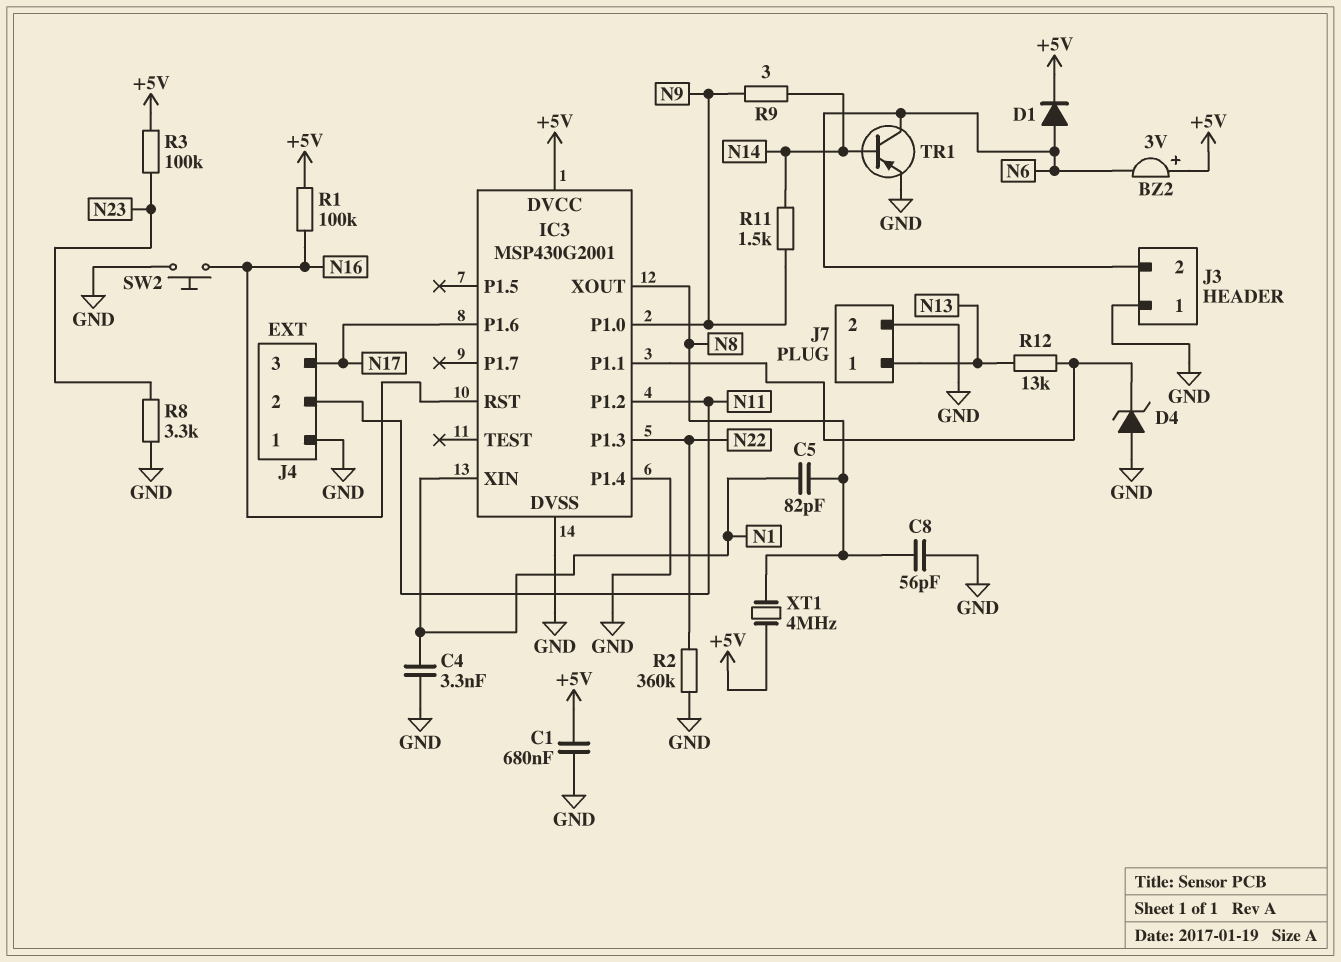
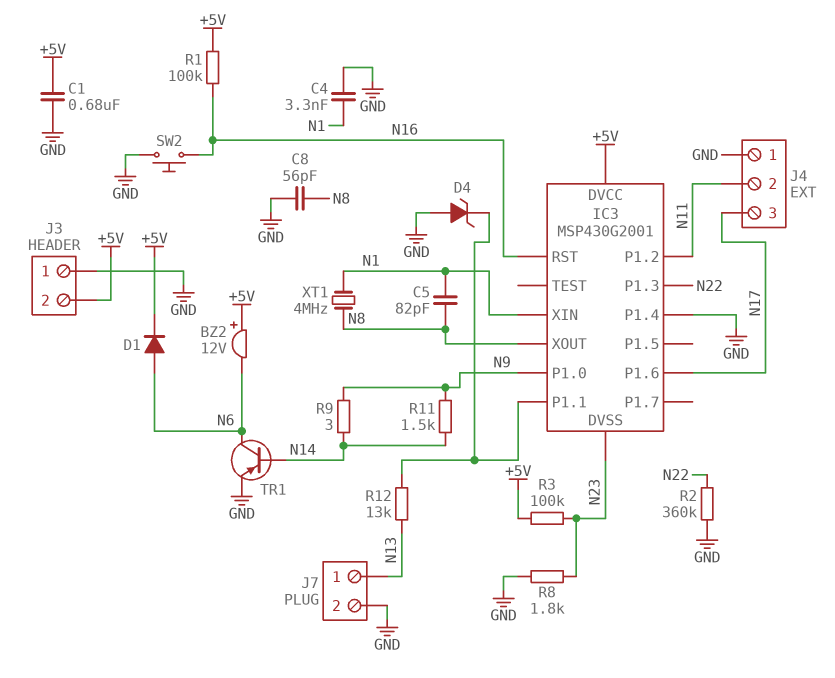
BZ2: buzzer 3V (plus +5V, minus N6) -> buzzer 12V (plus +5V, minus N6)
IC3 pin DVSS: GND -> N23
J3 pin 2: N6 -> +5V
R8: 3.3k (GND, N23) -> 1.8k (GND, N23)
XT1: 4MHz (+5V, N8) -> 4MHz (N1, N8)

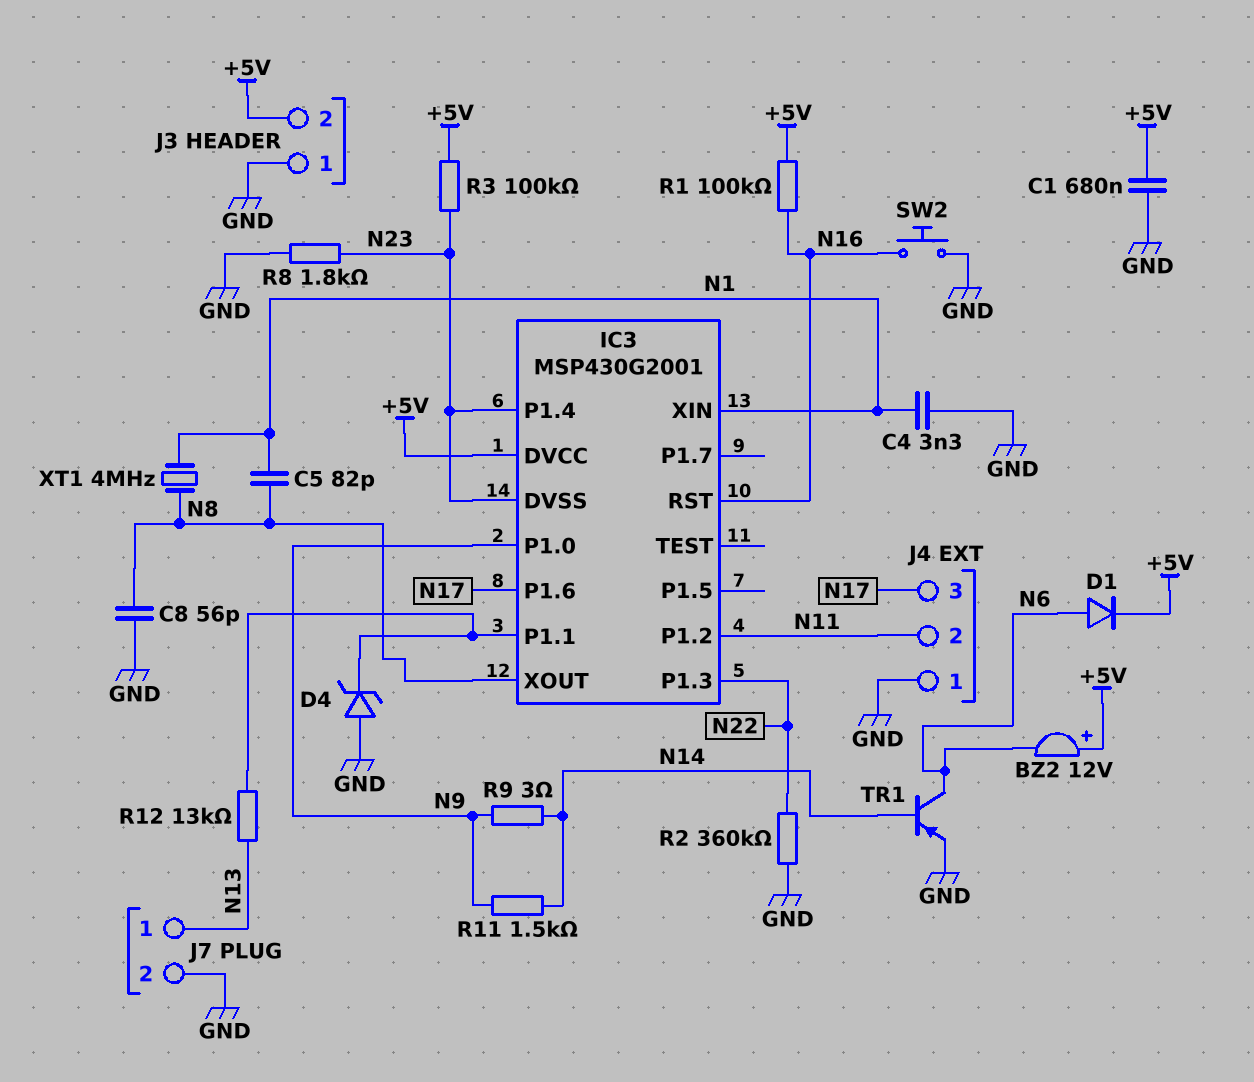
IC3 pin P1.4: GND -> N23

